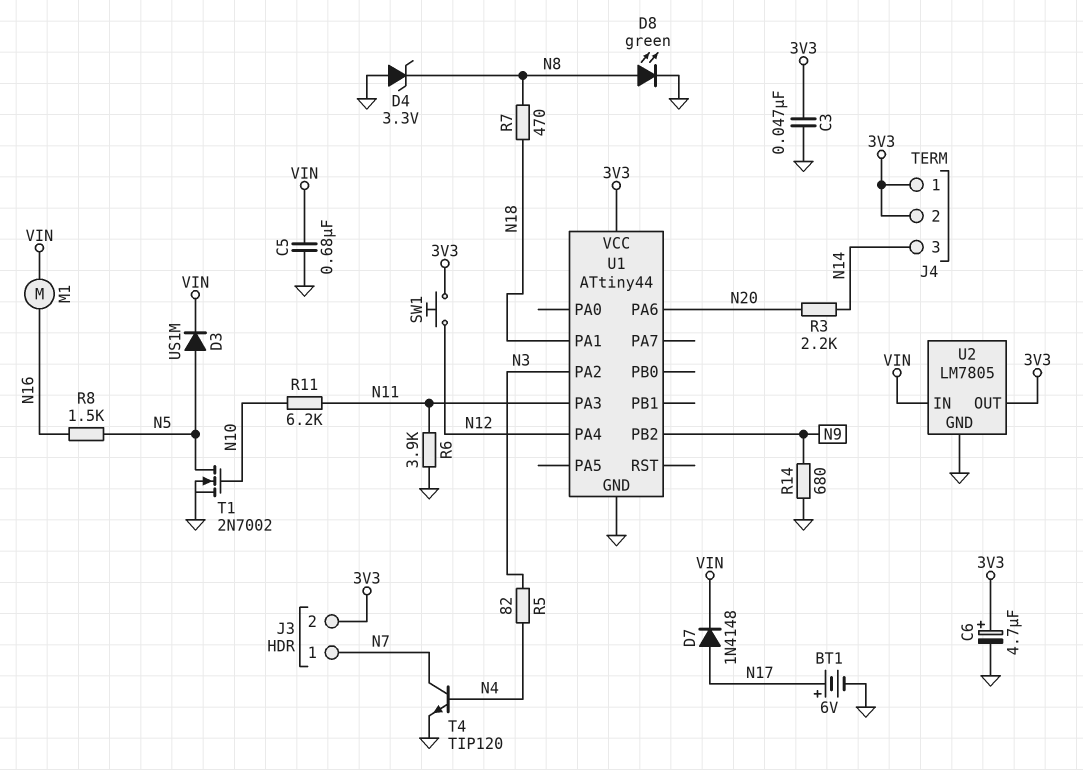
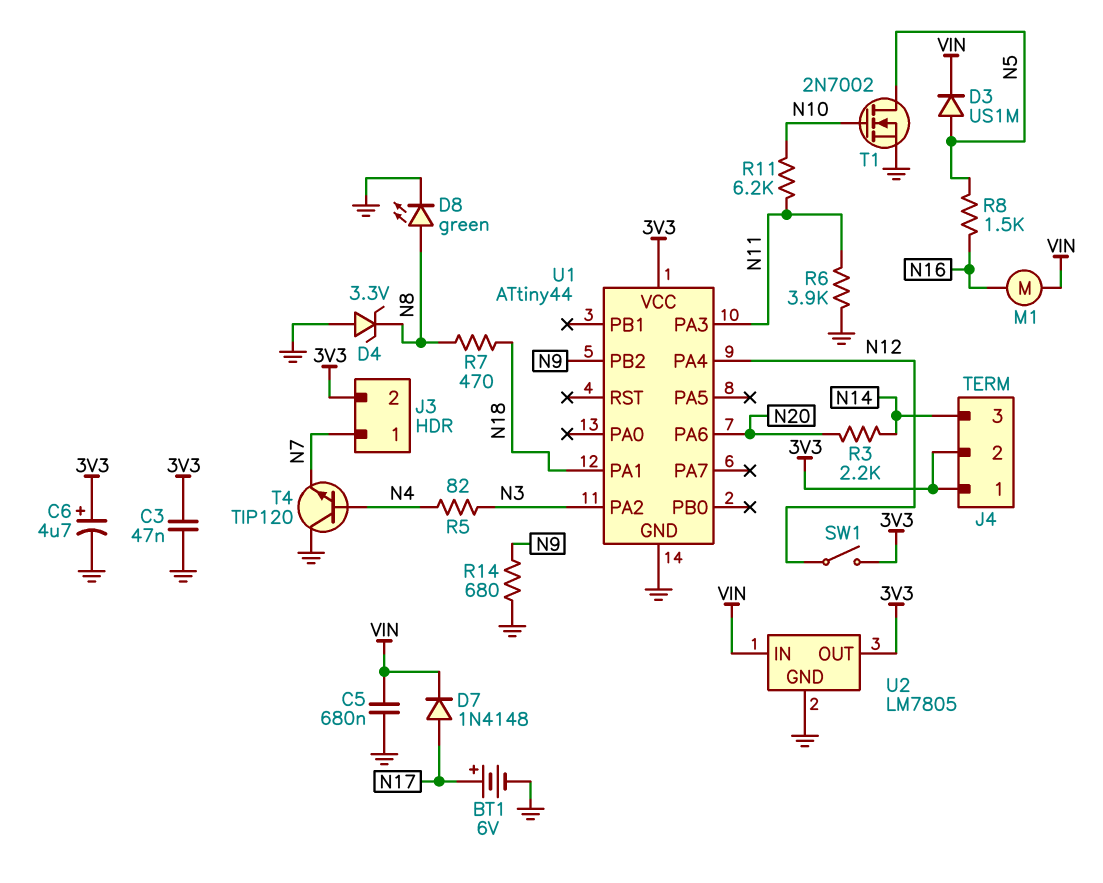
SW1: button (3V3, N12) -> switch (3V3, N12)
T4: NPN TIP120 (B N4, C N7, E GND) -> NPN TIP120 (B N4, C GND, E N7)

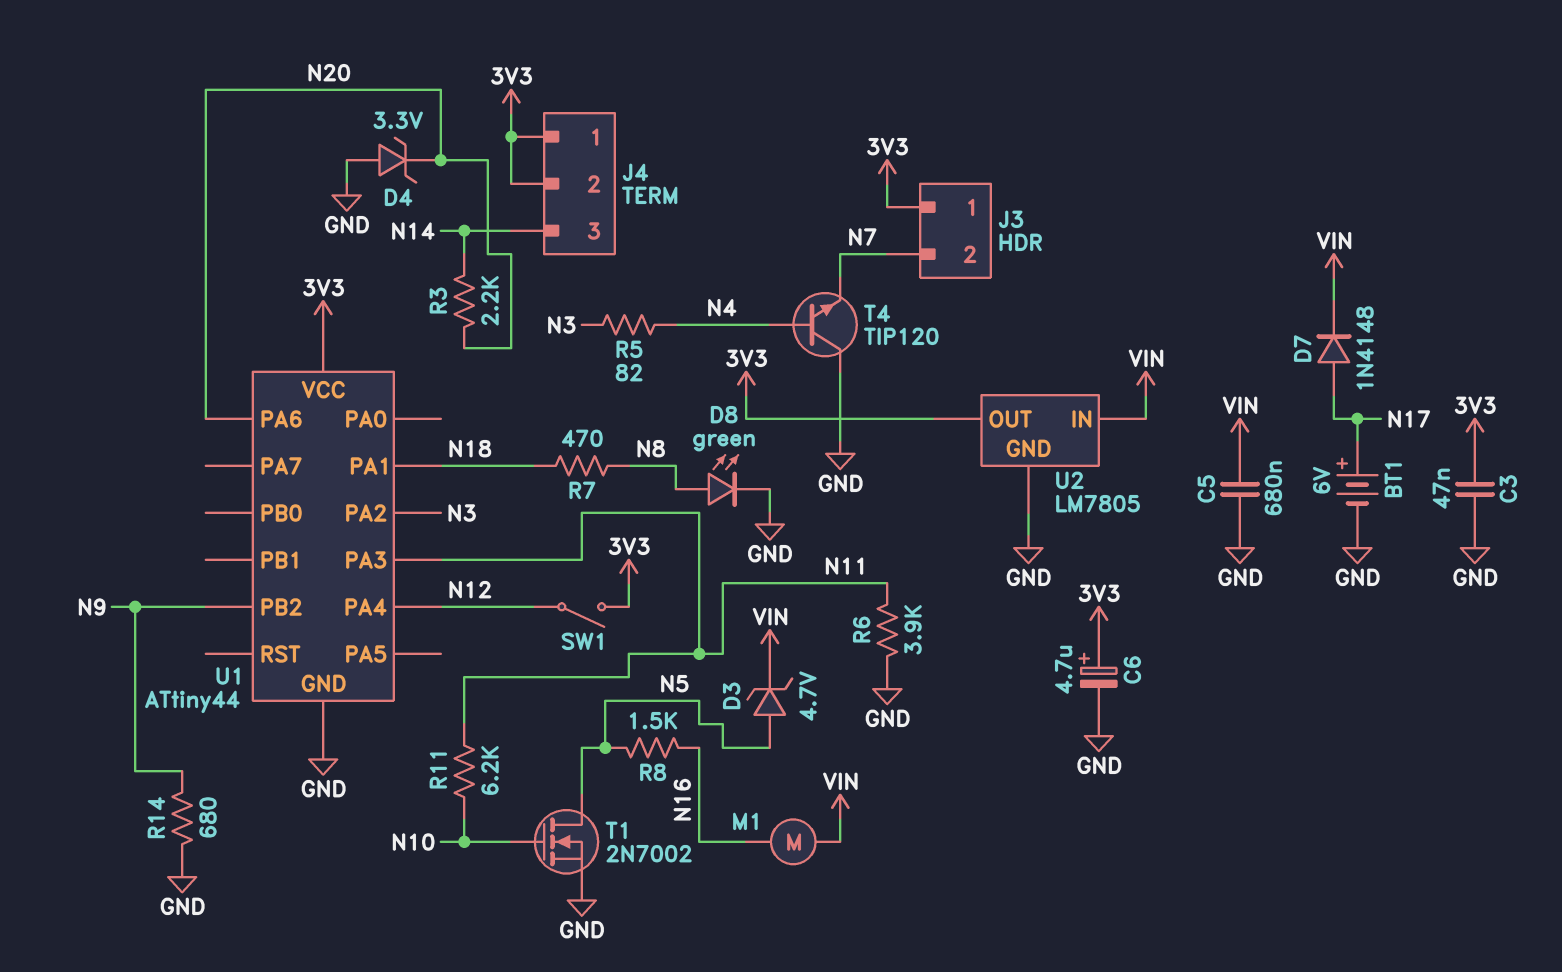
D3: diode US1M (A N5, K VIN) -> zener 4.7V (A N5, K VIN)
D4: zener 3.3V (A GND, K N8) -> zener 3.3V (A GND, K N20)
J3 pin 1: N7 -> 3V3
J3 pin 2: 3V3 -> N7

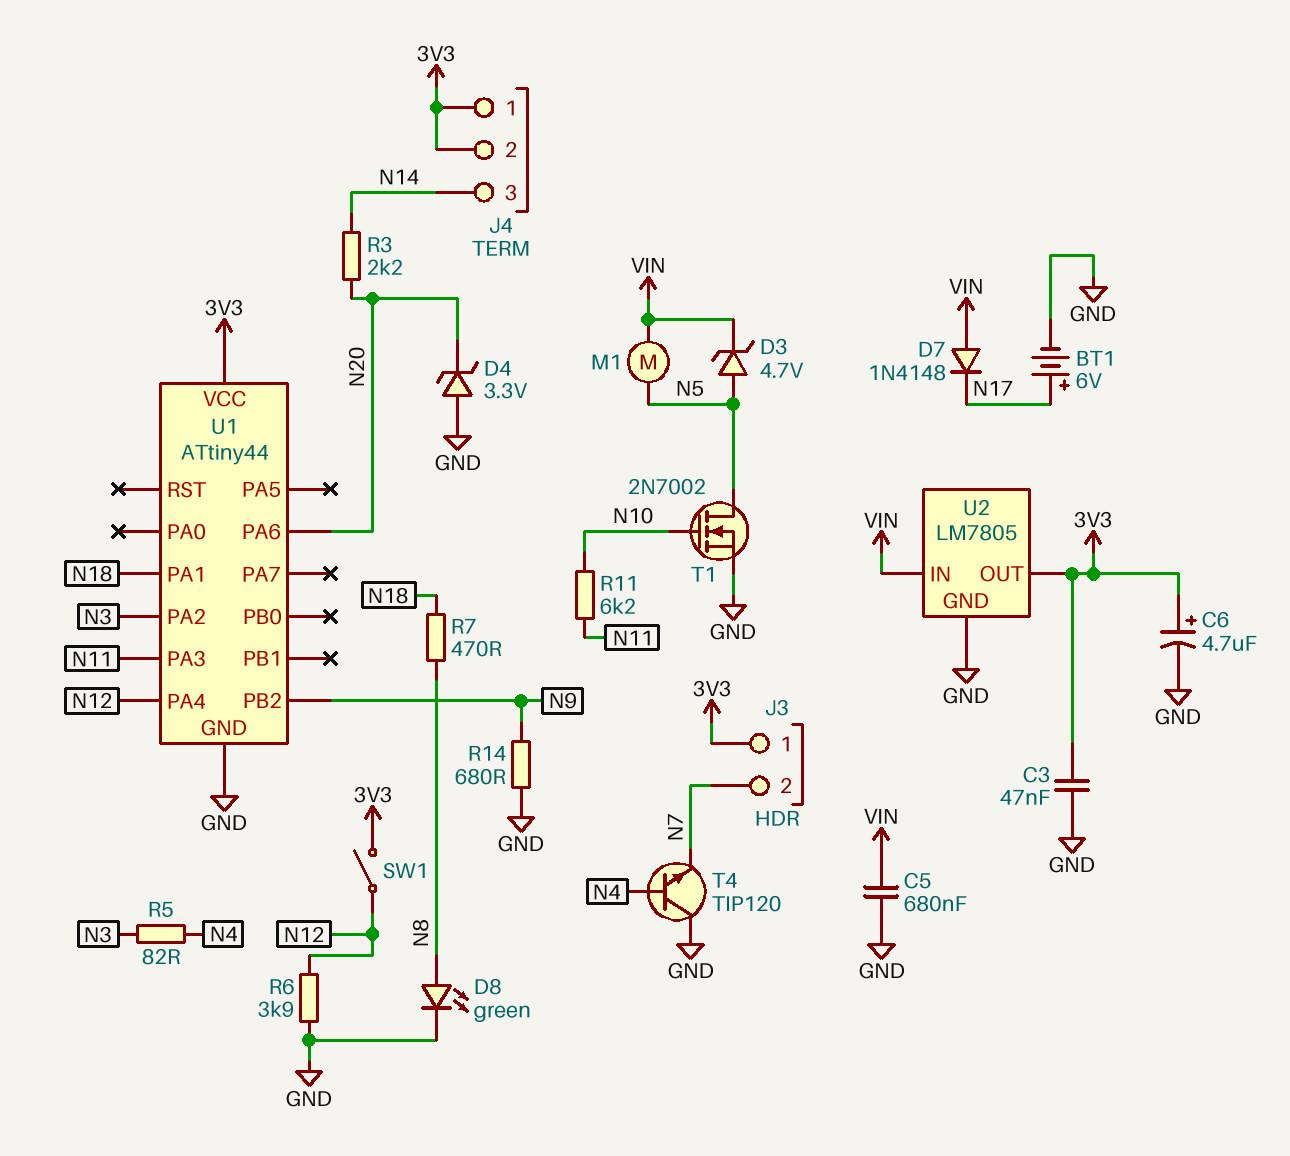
D7: diode 1N4148 (A N17, K VIN) -> diode 1N4148 (A VIN, K N17)
M1: motor (N16, VIN) -> motor (N5, VIN)
R6: 3.9k (GND, N11) -> 3.9k (GND, N12)
R8: 1.5k (N5, N16) -> none

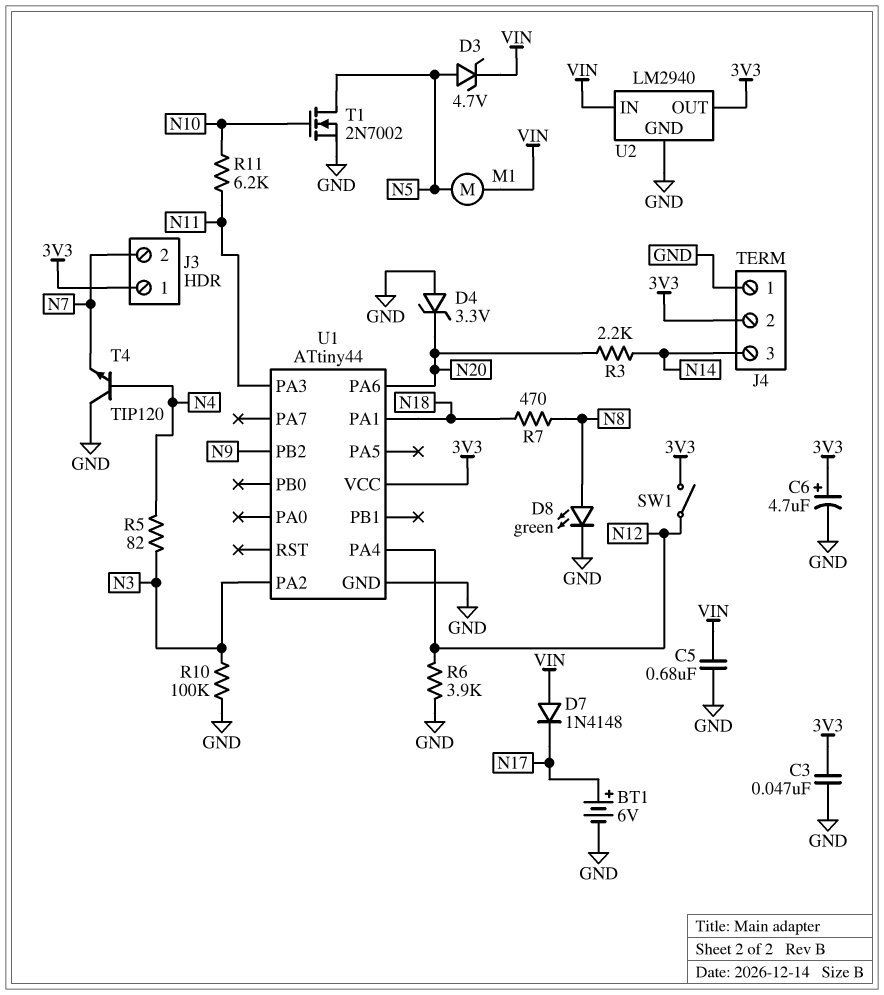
J4 pin 1: 3V3 -> GND
R10: none -> 100k (GND, N3)
R14: 680 (GND, N9) -> none
U2: LM7805 -> LM2940

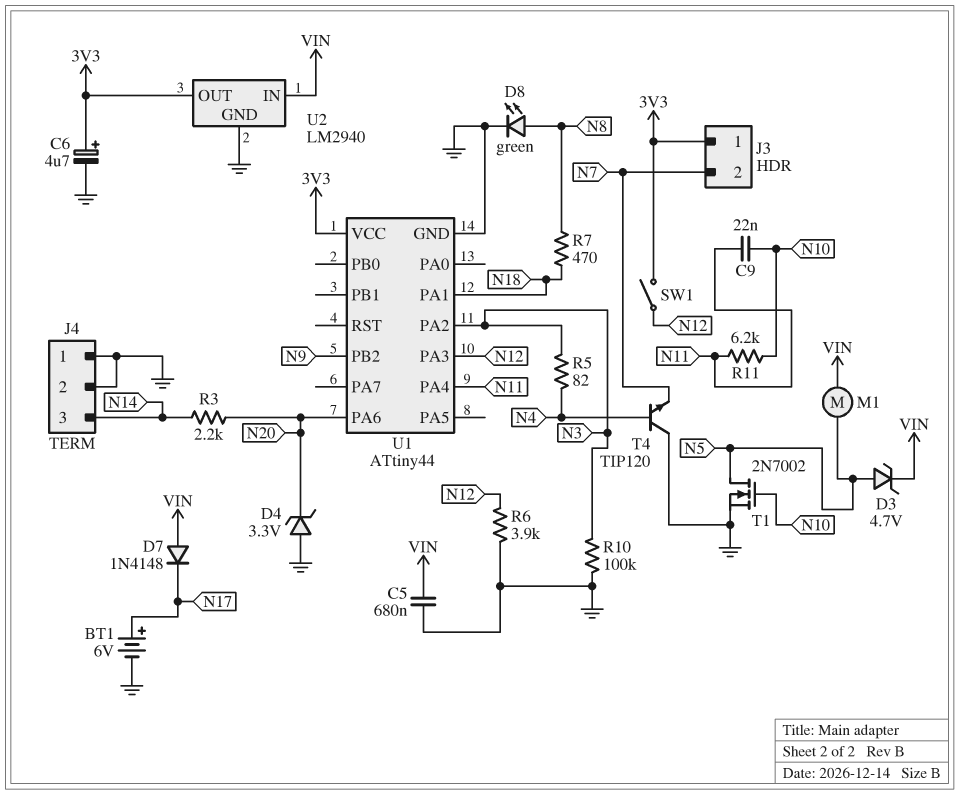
C3: 47nF (3V3, GND) -> none
C9: none -> 22nF (N10, N11)
J4 pin 2: 3V3 -> GND
U1 pin PA3: N11 -> N12
U1 pin PA4: N12 -> N11

